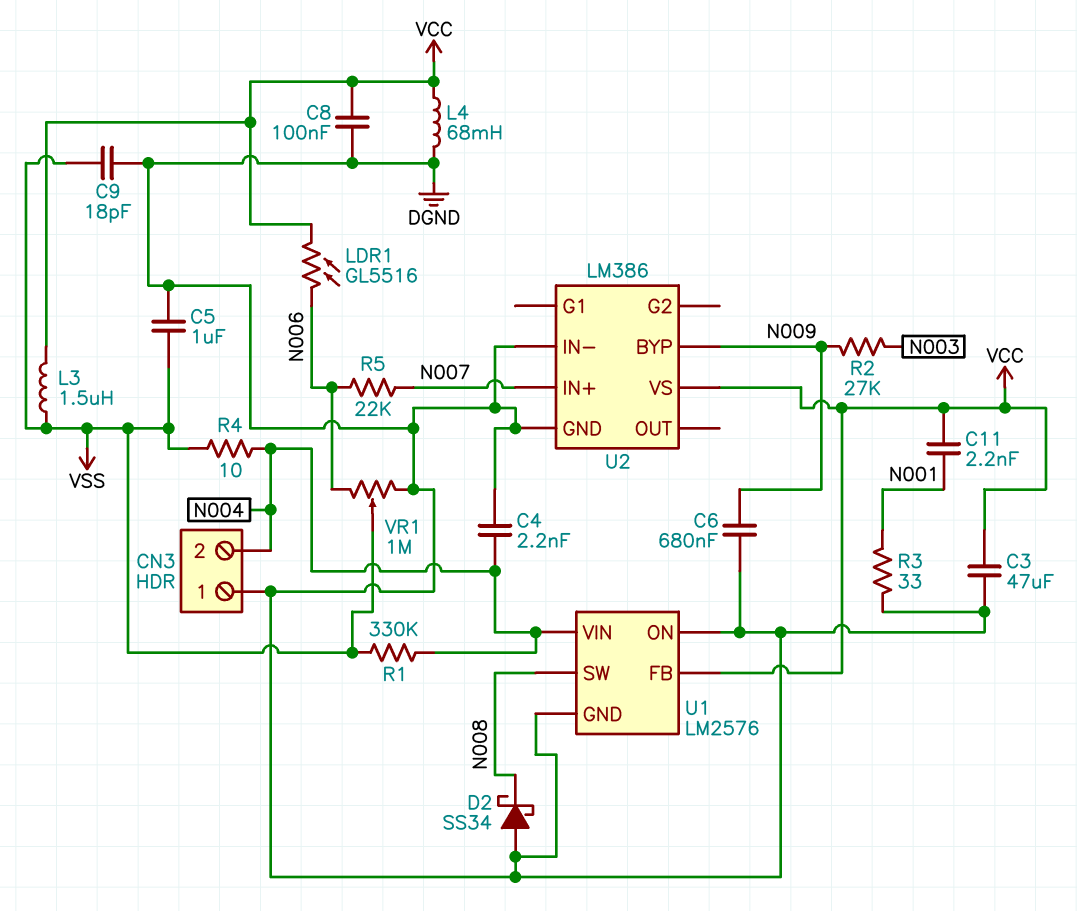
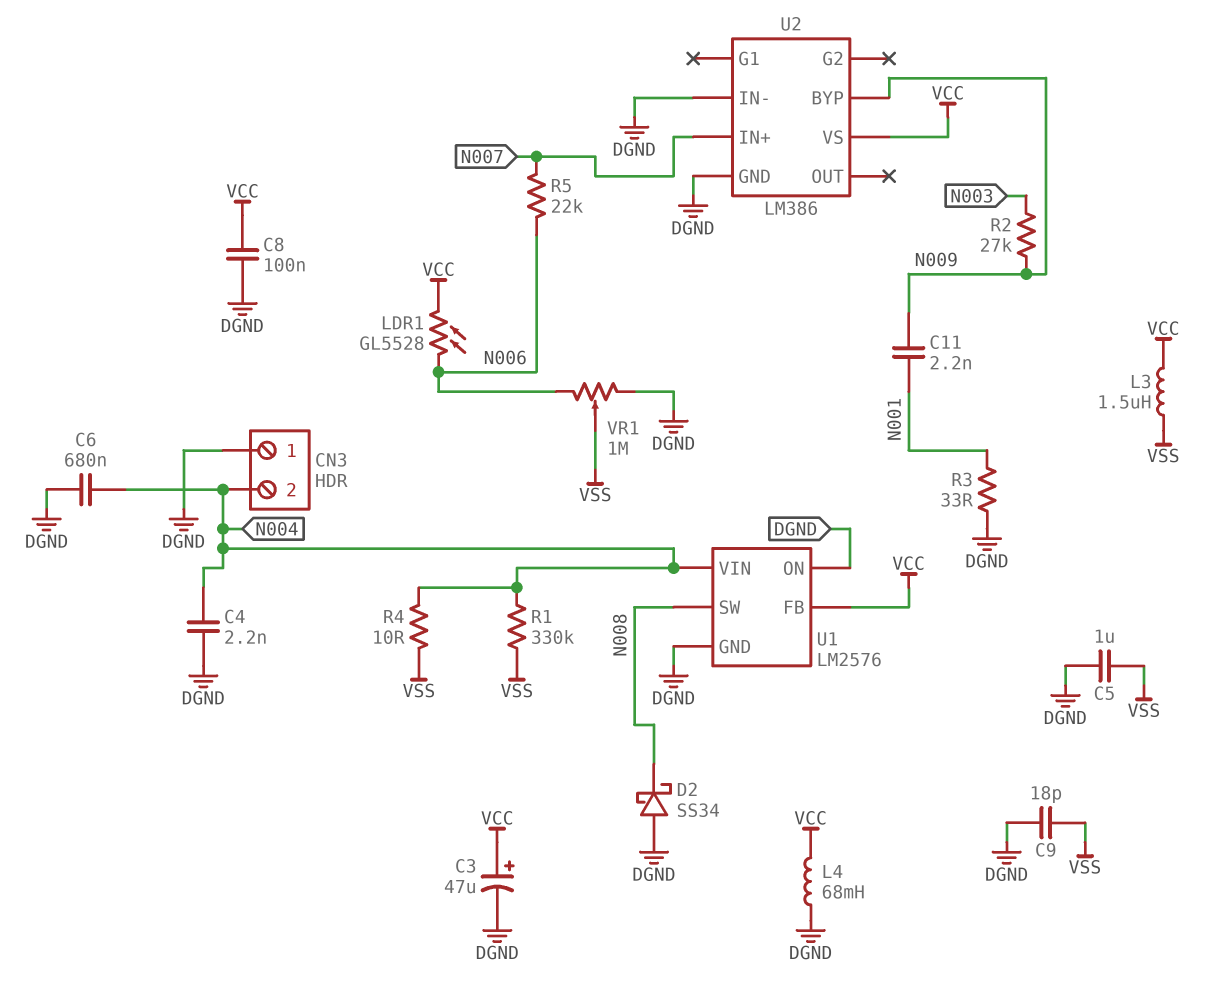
C3: 47uF (DGND, VCC) -> 47uF (plus VCC, minus DGND)
C6: 680nF (DGND, N009) -> 680nF (DGND, N004)
C11: 2.2nF (N001, VCC) -> 2.2nF (N001, N009)
LDR1: GL5516 (N006, VCC) -> GL5528 (N006, VCC)

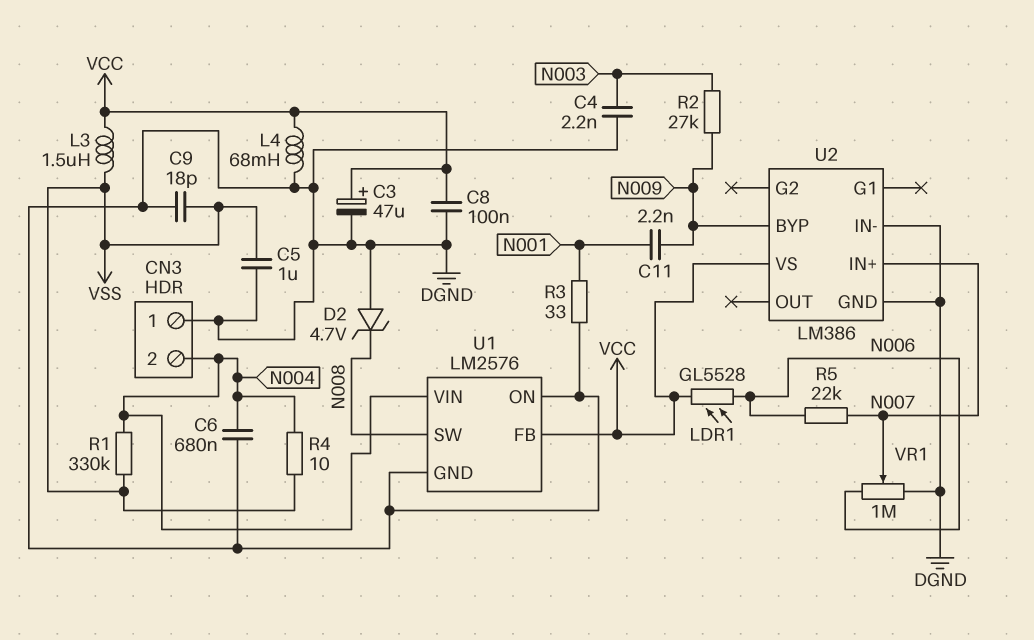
C4: 2.2nF (DGND, N004) -> 2.2nF (DGND, N003)
D2: schottky SS34 (A DGND, K N008) -> zener 4.7V (A DGND, K N008)
VR1: 1M (DGND, N006, wiper VSS) -> 1M (DGND, N006, wiper N007)

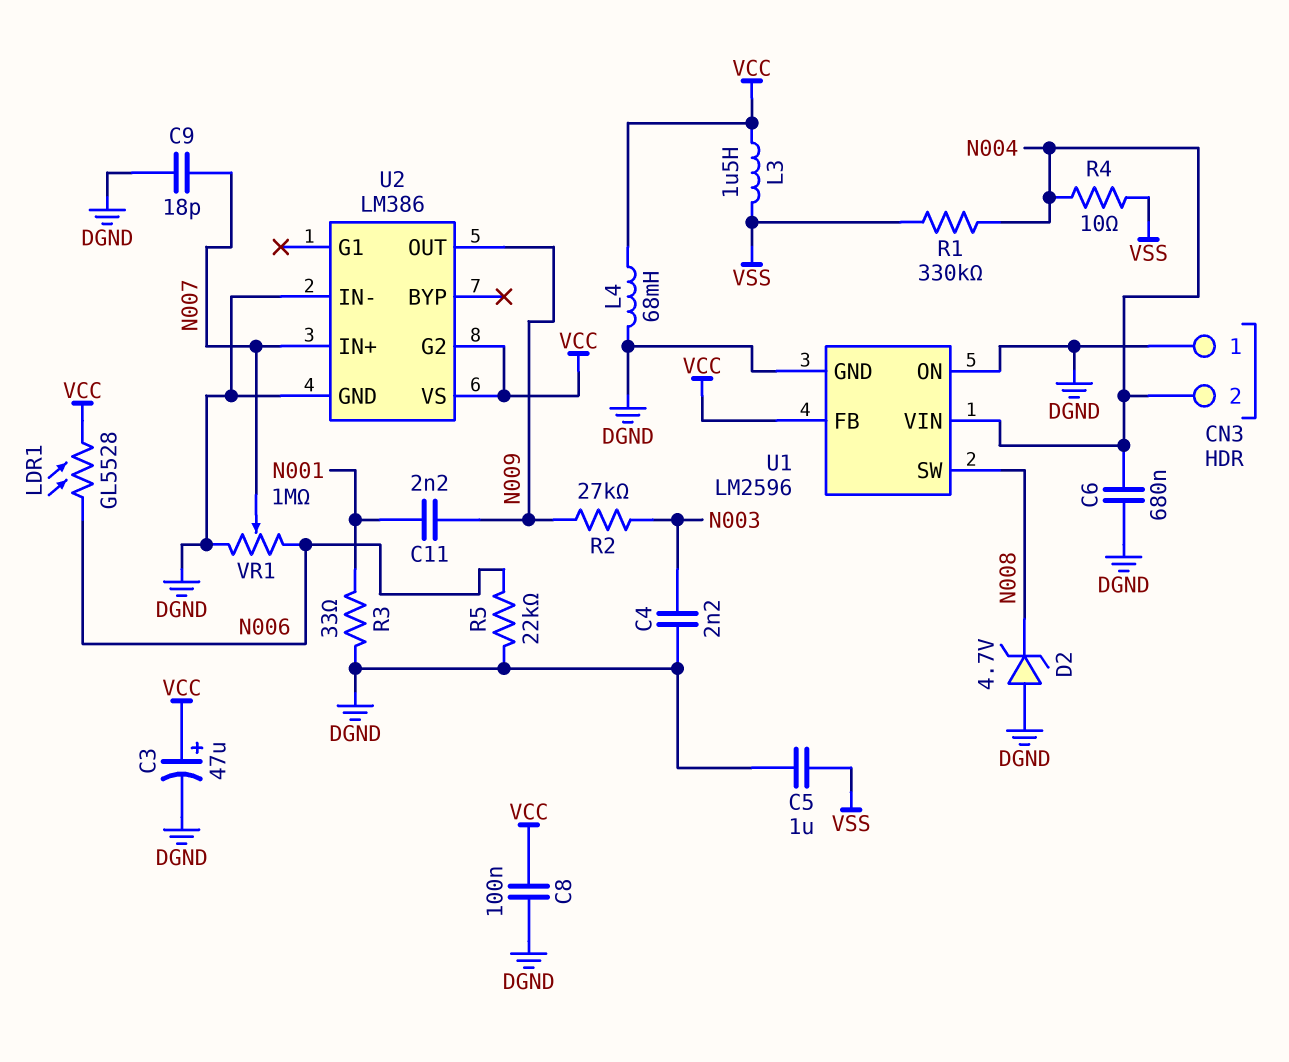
C9: 18pF (DGND, VSS) -> 18pF (DGND, N007)
R5: 22k (N006, N007) -> 22k (DGND, N006)
U1: LM2576 -> LM2596
U2 pin BYP: N009 -> none
U2 pin G2: none -> VCC
U2 pin OUT: none -> N009

